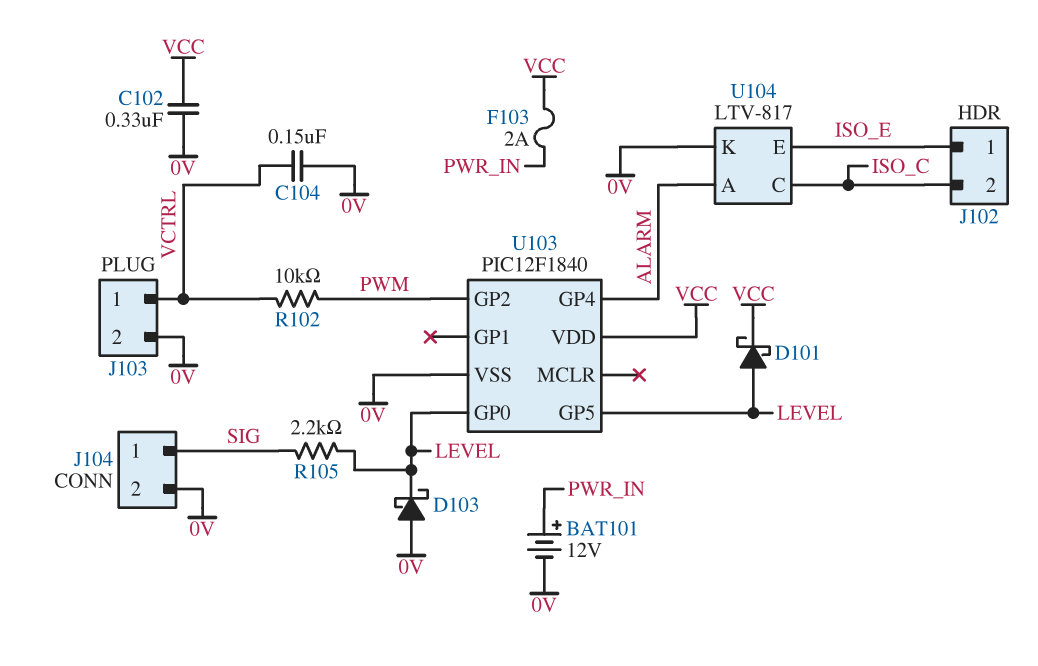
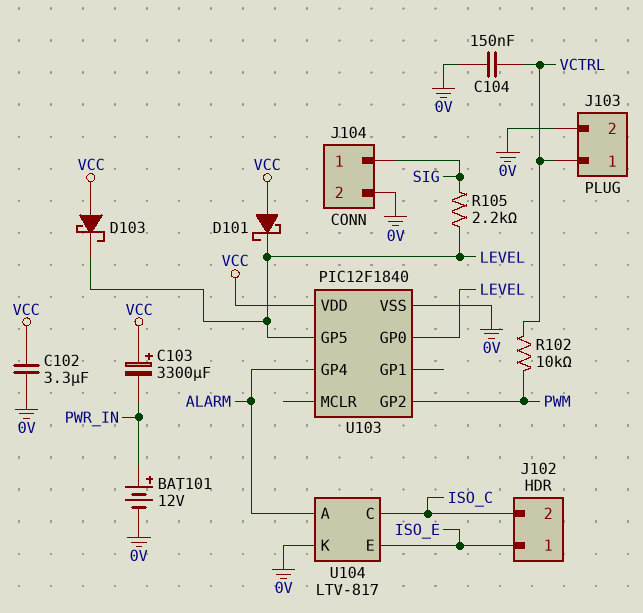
C102: 330nF (0V, VCC) -> 3.3uF (0V, VCC)
C103: none -> 3300uF (plus VCC, minus PWR_IN)
D101: schottky (A LEVEL, K VCC) -> schottky (A VCC, K LEVEL)
D103: schottky (A 0V, K LEVEL) -> schottky (A VCC, K LEVEL)
F103: 2A (PWR_IN, VCC) -> none

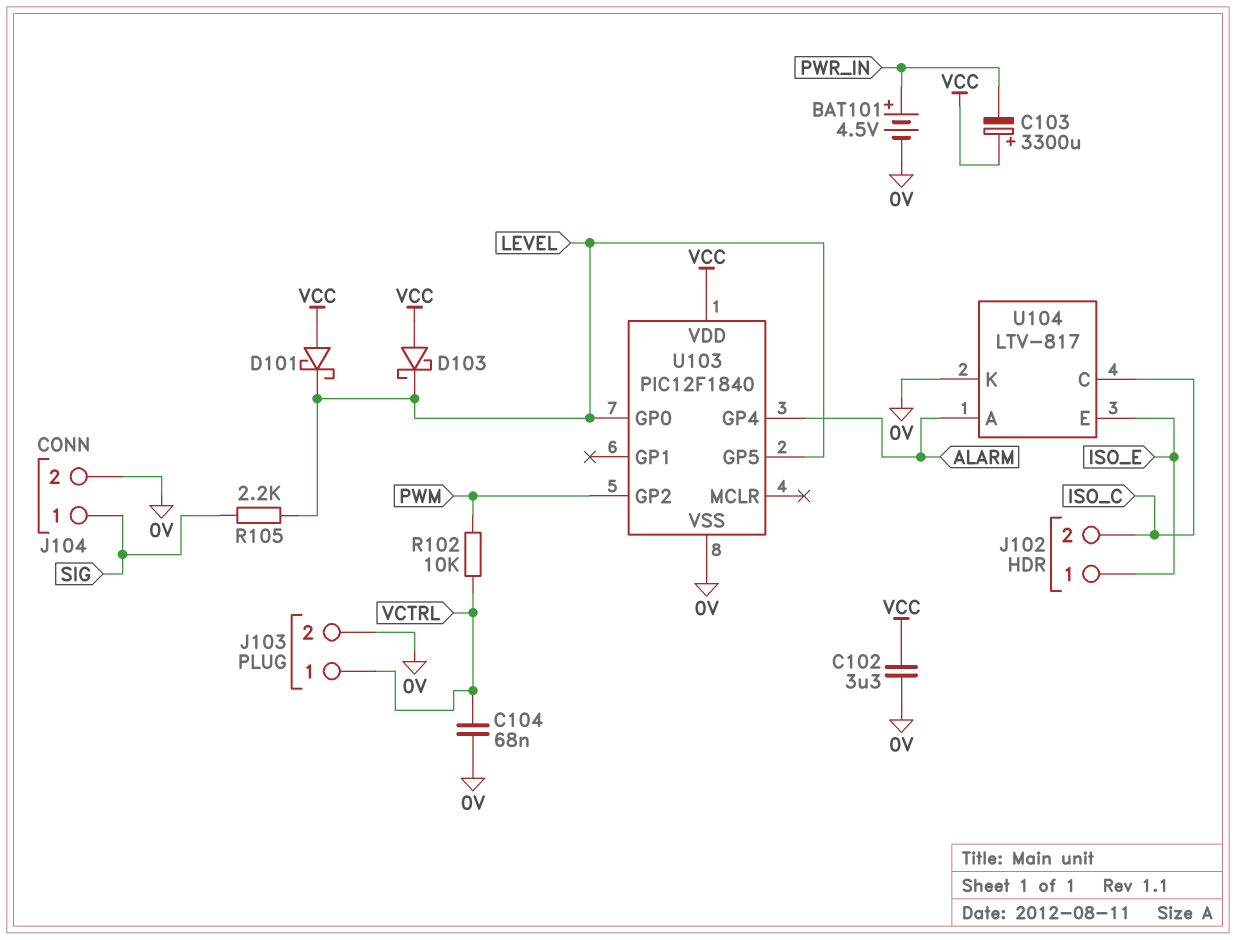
BAT101: 12V (plus PWR_IN, minus 0V) -> 4.5V (plus PWR_IN, minus 0V)
C104: 150nF (0V, VCTRL) -> 68nF (0V, VCTRL)

